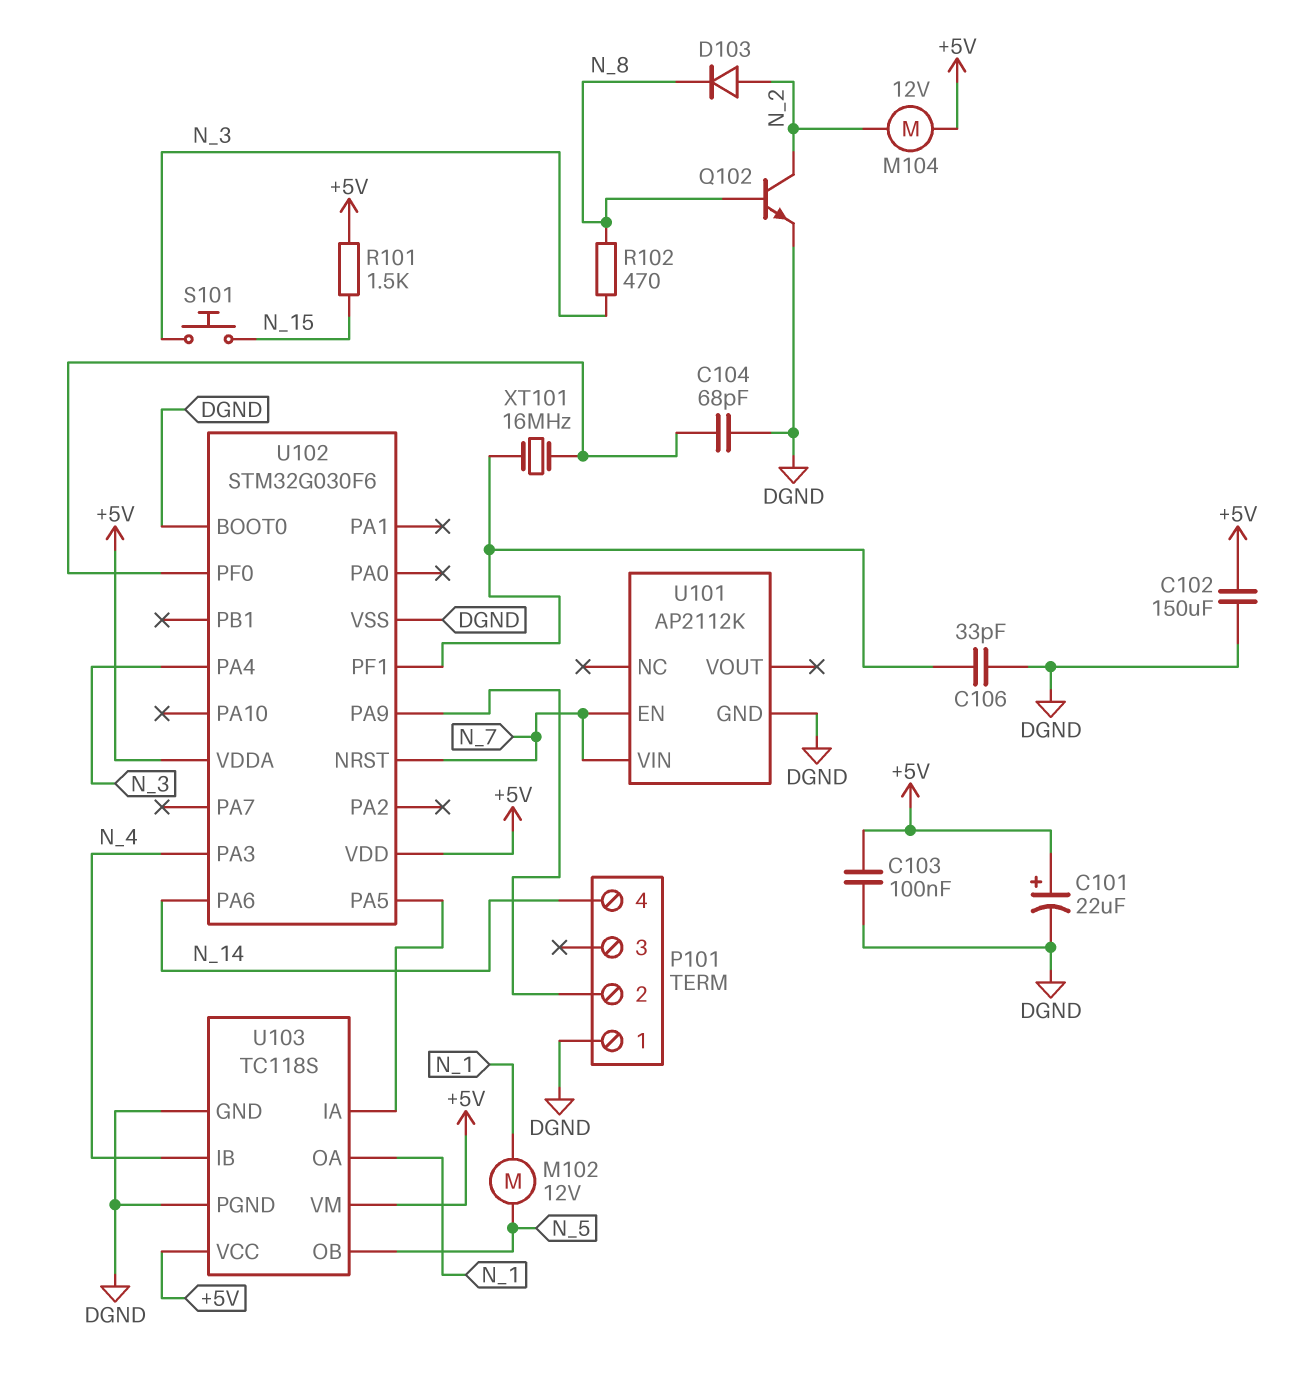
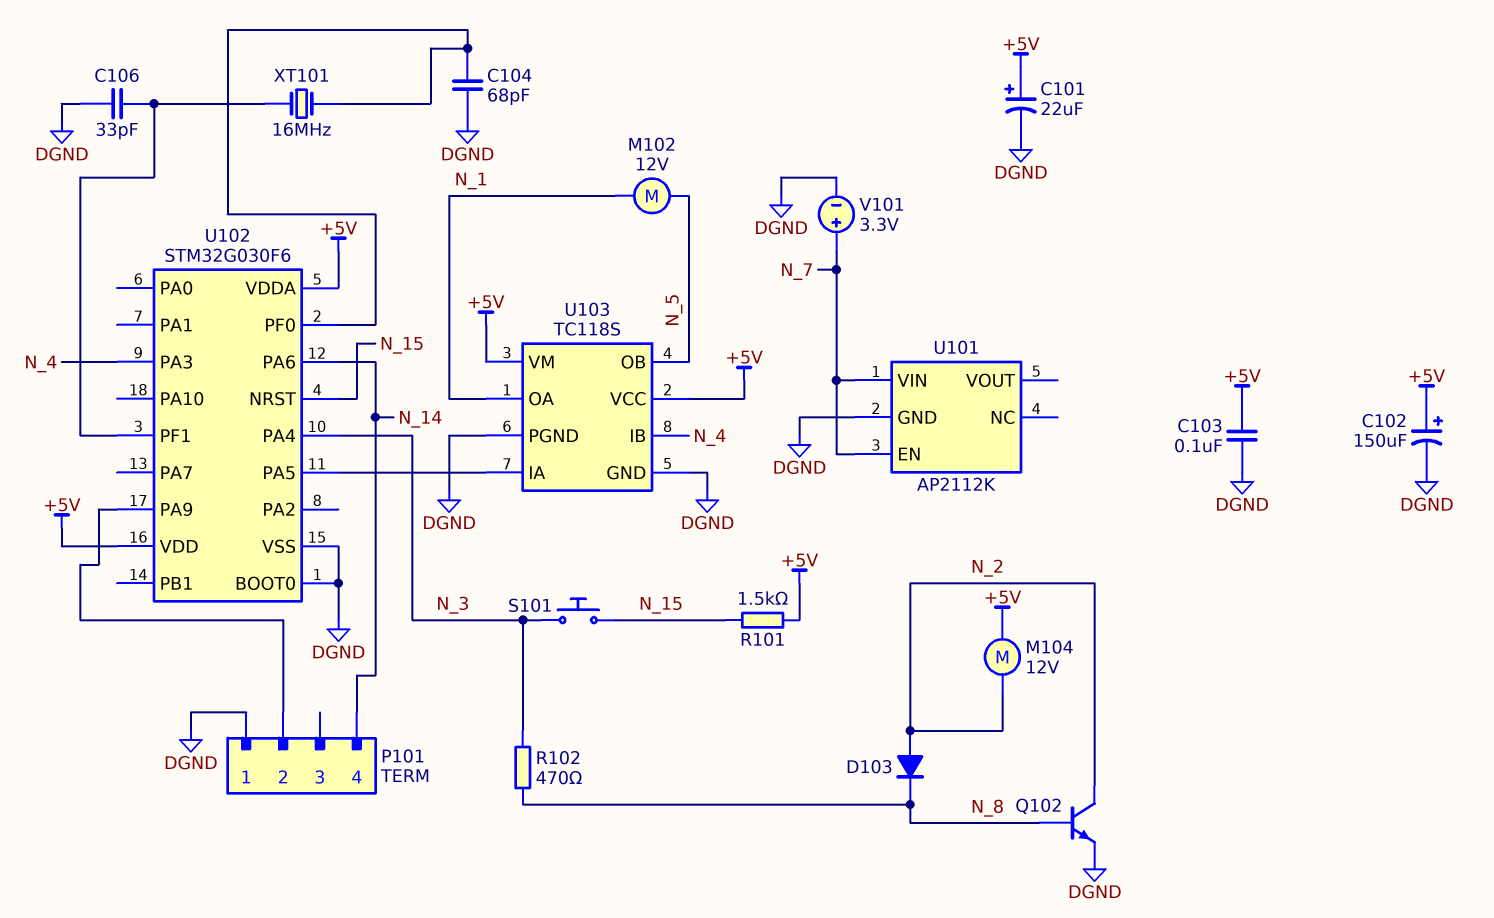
C102: 150uF (+5V, DGND) -> 150uF (plus +5V, minus DGND)
U102 pin NRST: N_7 -> N_15
V101: none -> 3.3V (plus N_7, minus DGND)

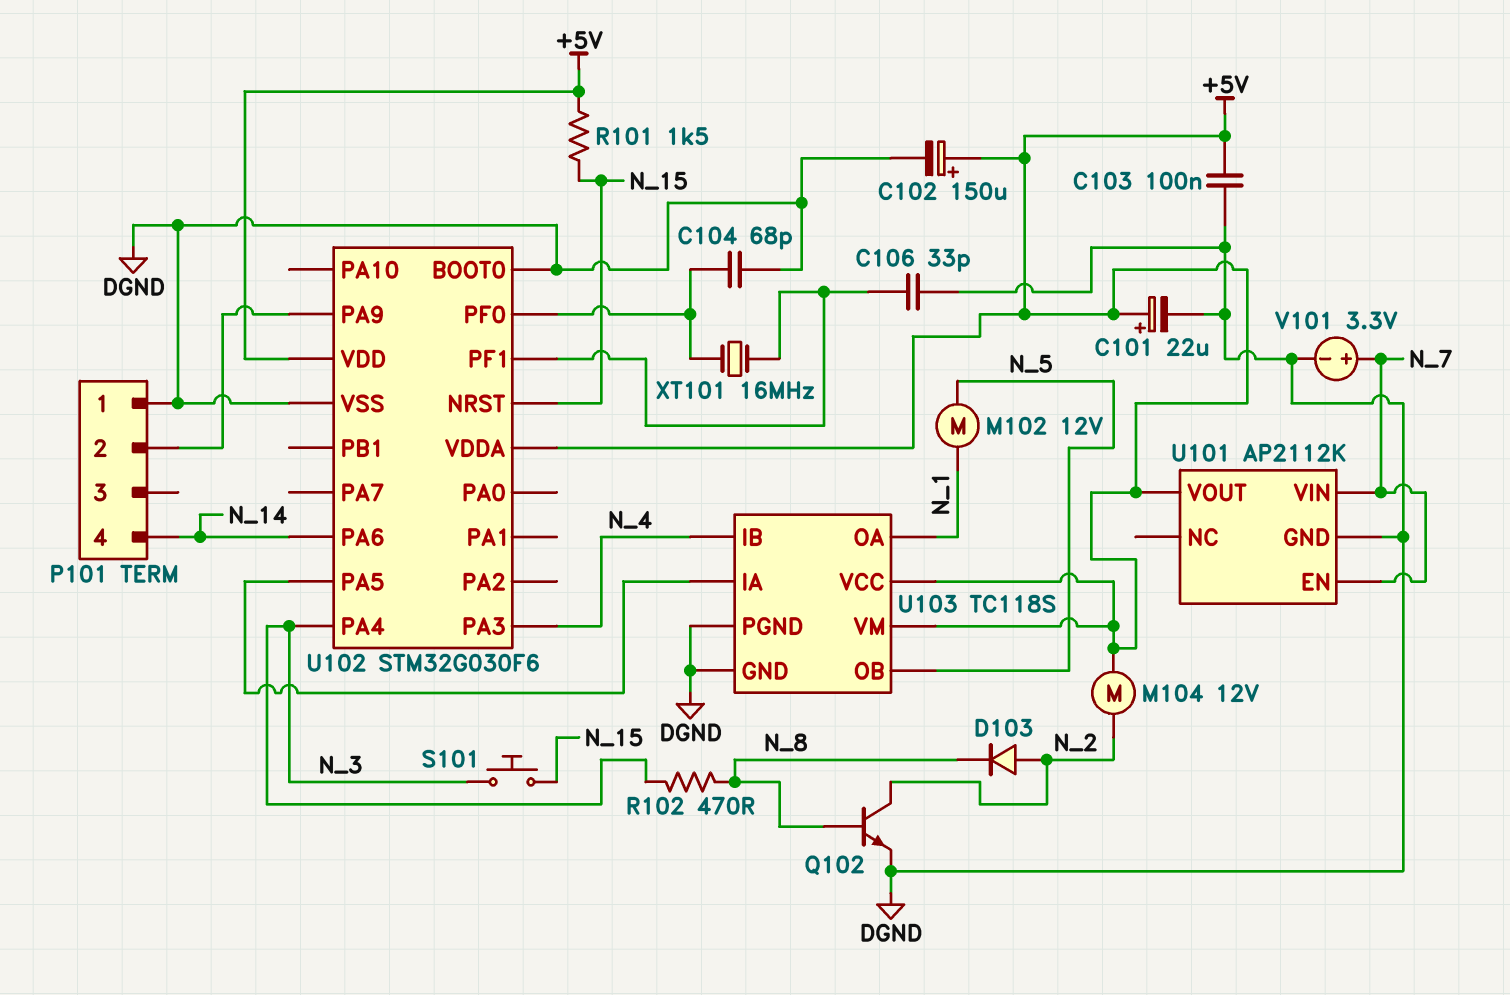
U101 pin VOUT: none -> +5V

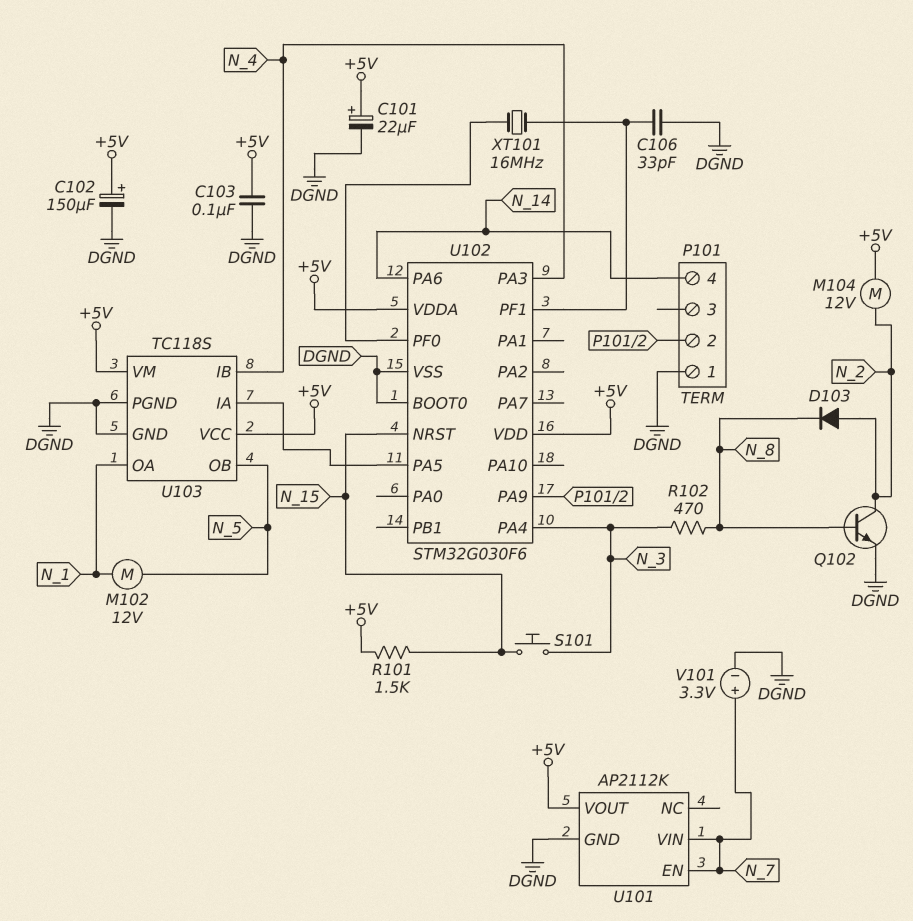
C104: 68pF (DGND, U102/PF0) -> none

